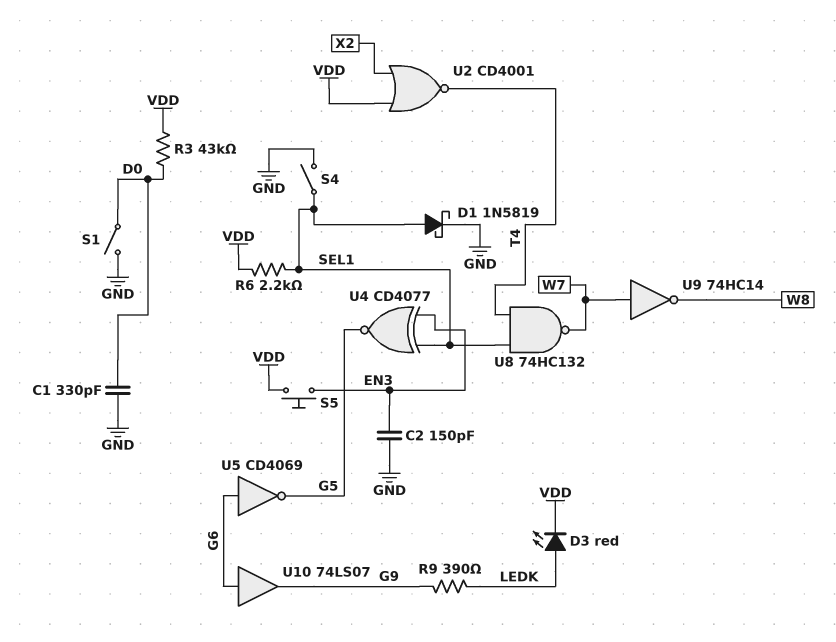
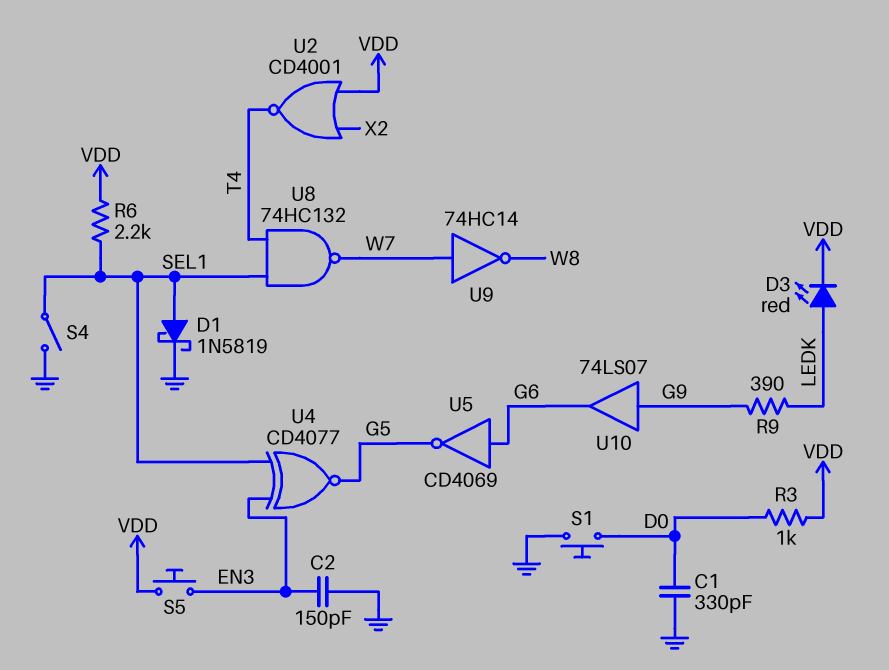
R3: 43k (D0, VDD) -> 1k (D0, VDD)
S1: switch (D0, GND) -> button (D0, GND)
U10: buffer 74LS07 (in G6, out G9) -> buffer 74LS07 (in G9, out G6)

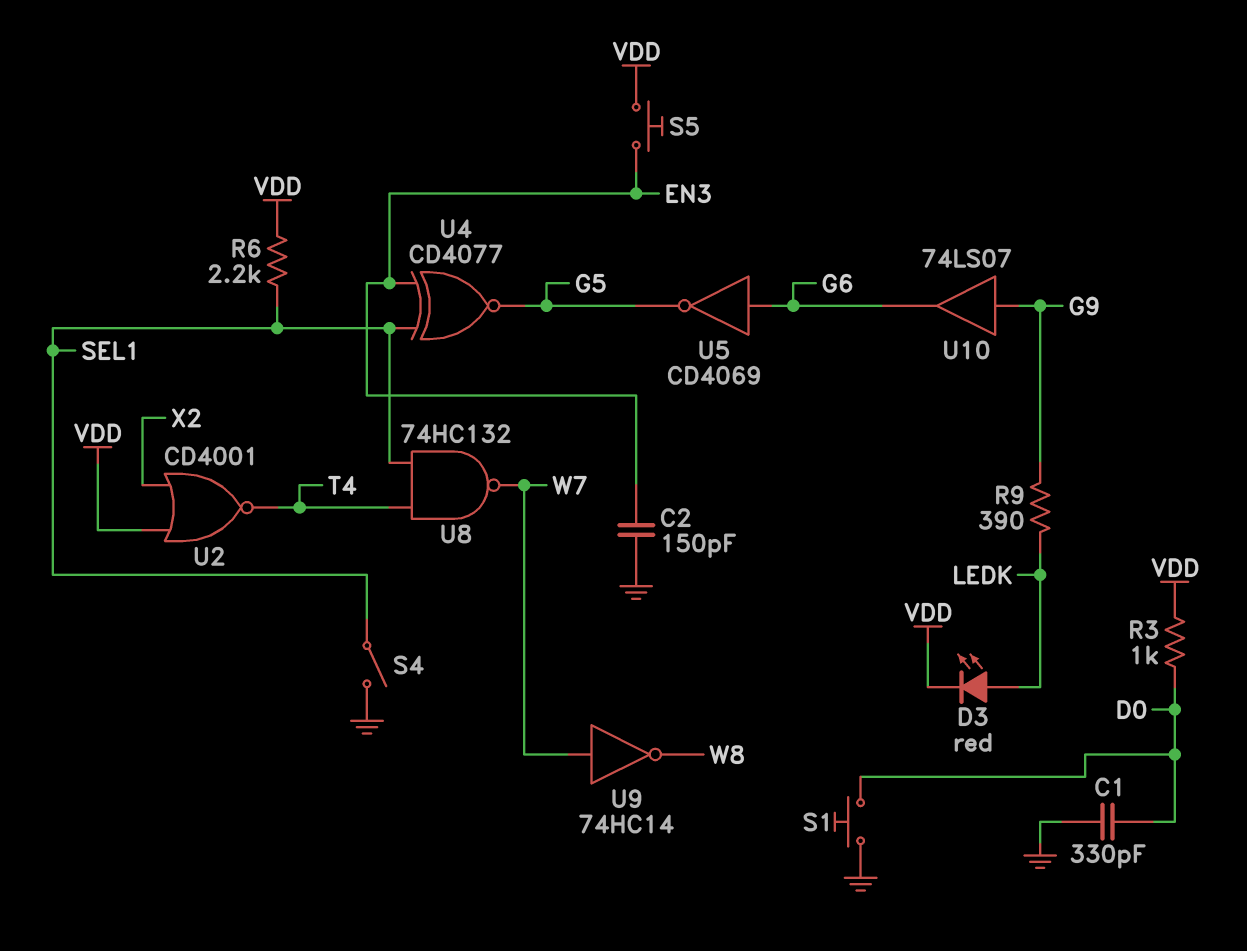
D1: schottky 1N5819 (A SEL1, K GND) -> none

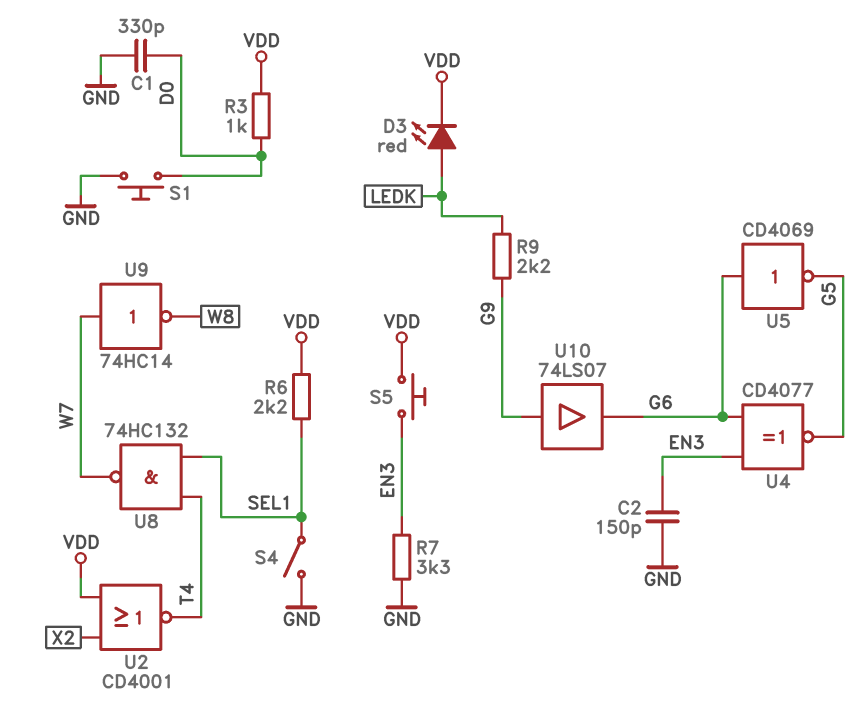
R7: none -> 3.3k (EN3, GND)
R9: 390 (G9, LEDK) -> 2.2k (G9, LEDK)
U4: XNOR CD4077 (in EN3, in SEL1, out G5) -> XNOR CD4077 (in EN3, in G6, out G5)

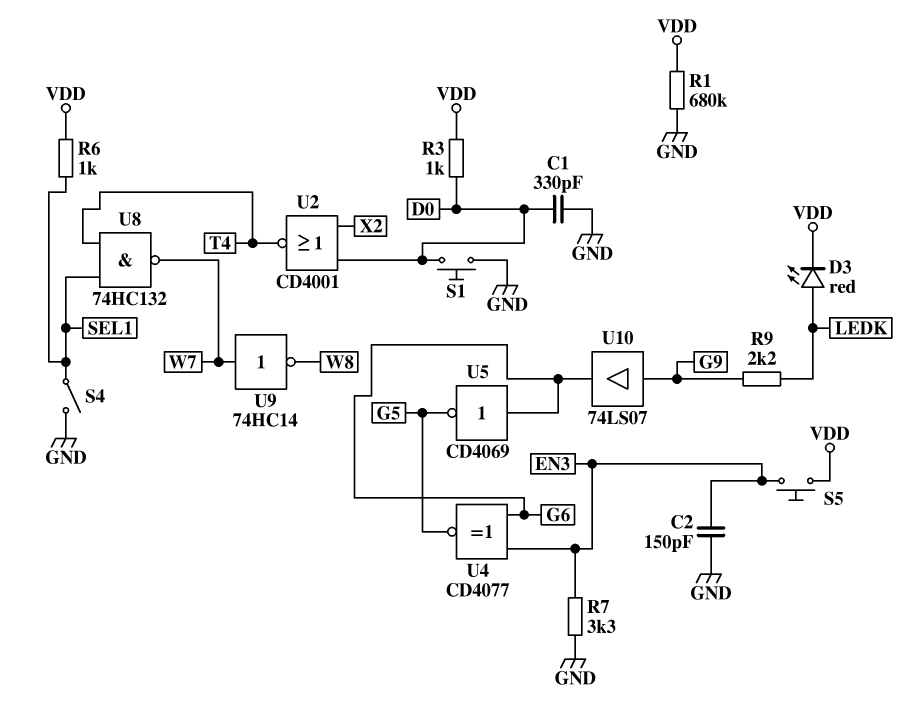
R1: none -> 680k (GND, VDD)
R6: 2.2k (SEL1, VDD) -> 1k (SEL1, VDD)
U2: NOR CD4001 (in VDD, in X2, out T4) -> NOR CD4001 (in D0, in X2, out T4)

